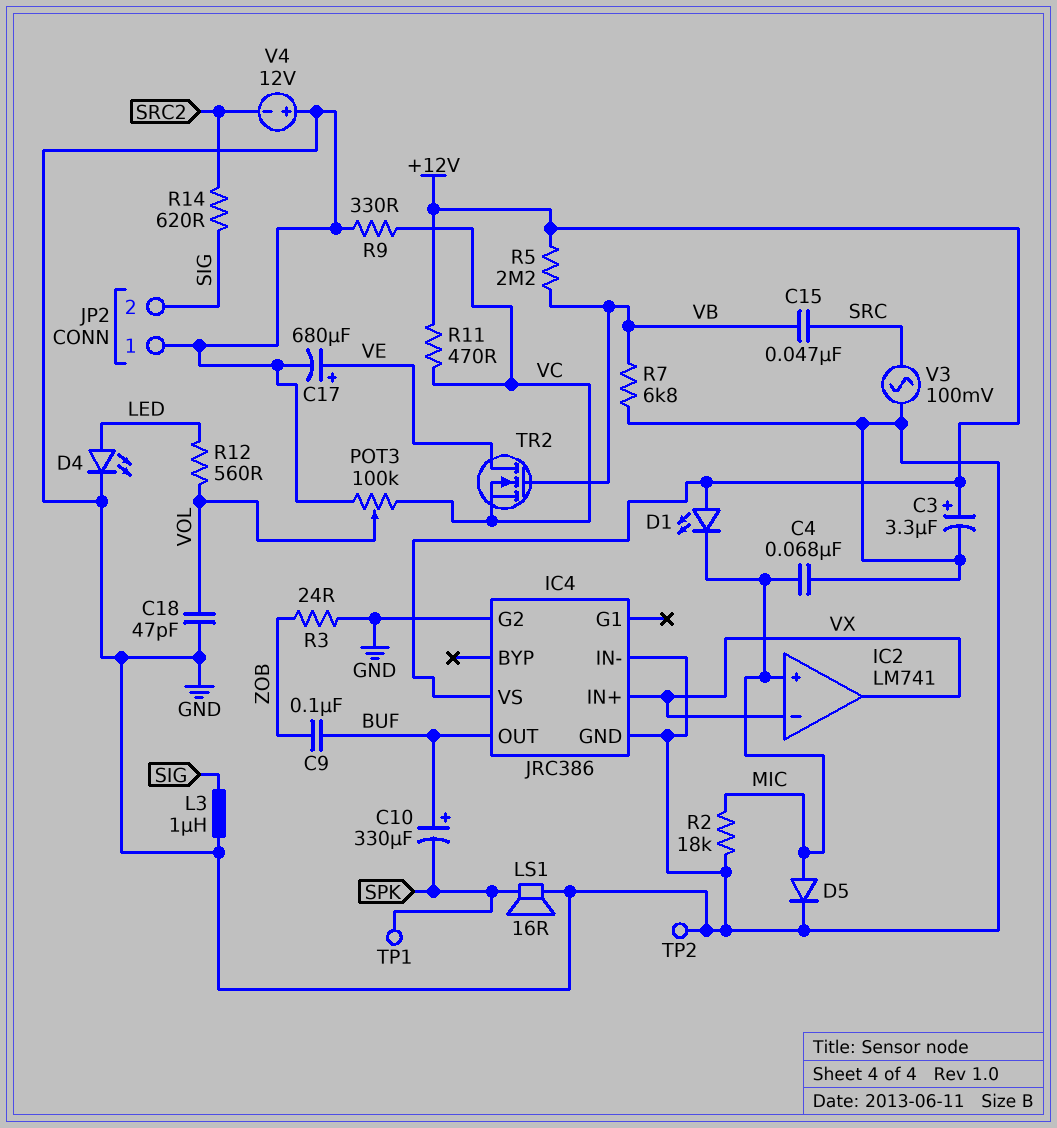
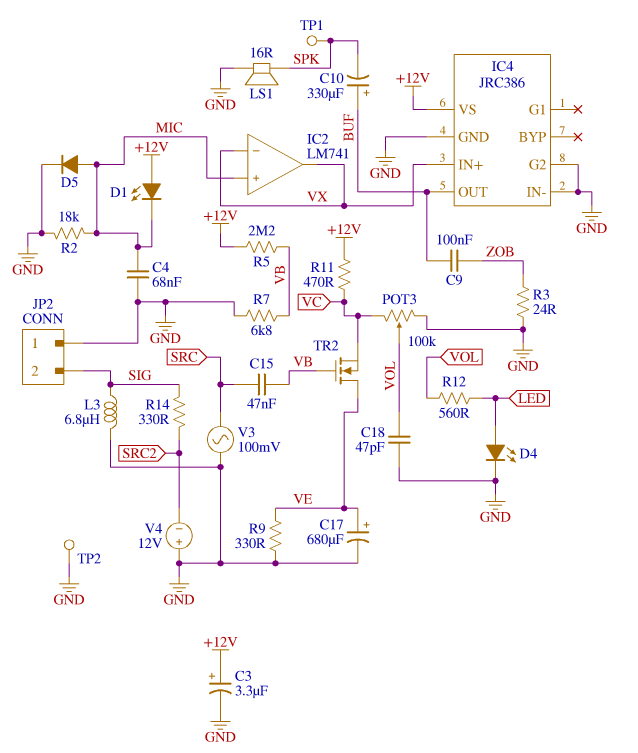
L3: 1uH (GND, SIG) -> 6.8uH (GND, SIG)
R9: 330 (GND, VC) -> 330 (GND, VE)
R14: 620 (SIG, SRC2) -> 330 (SIG, SRC2)

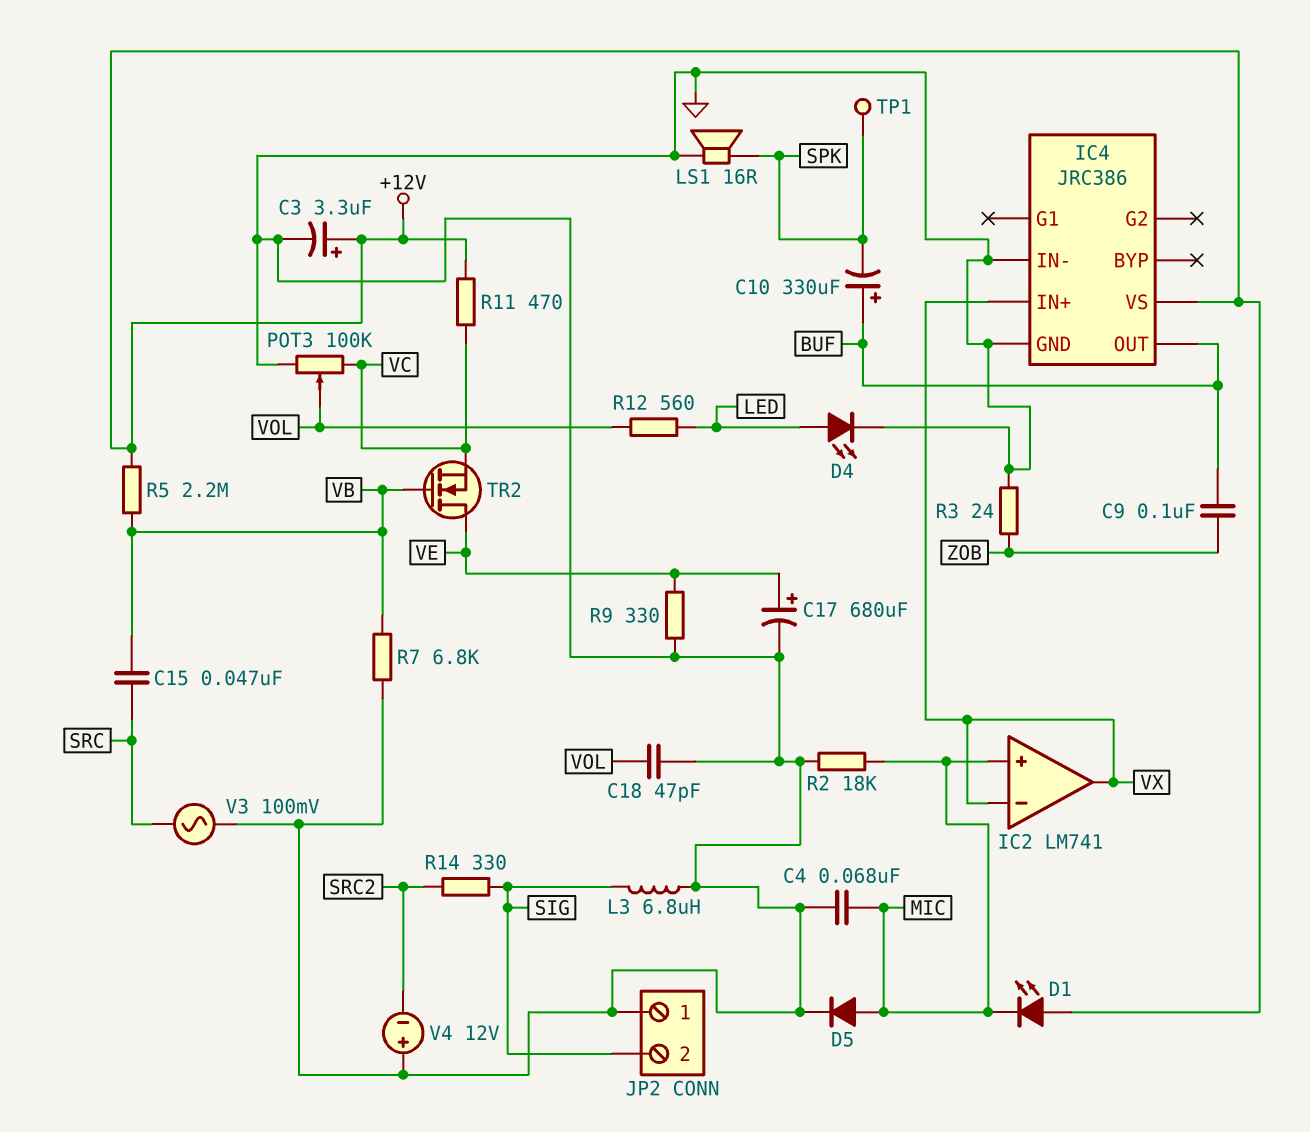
IC4 pin G2: GND -> none
TP2: test point (GND) -> none

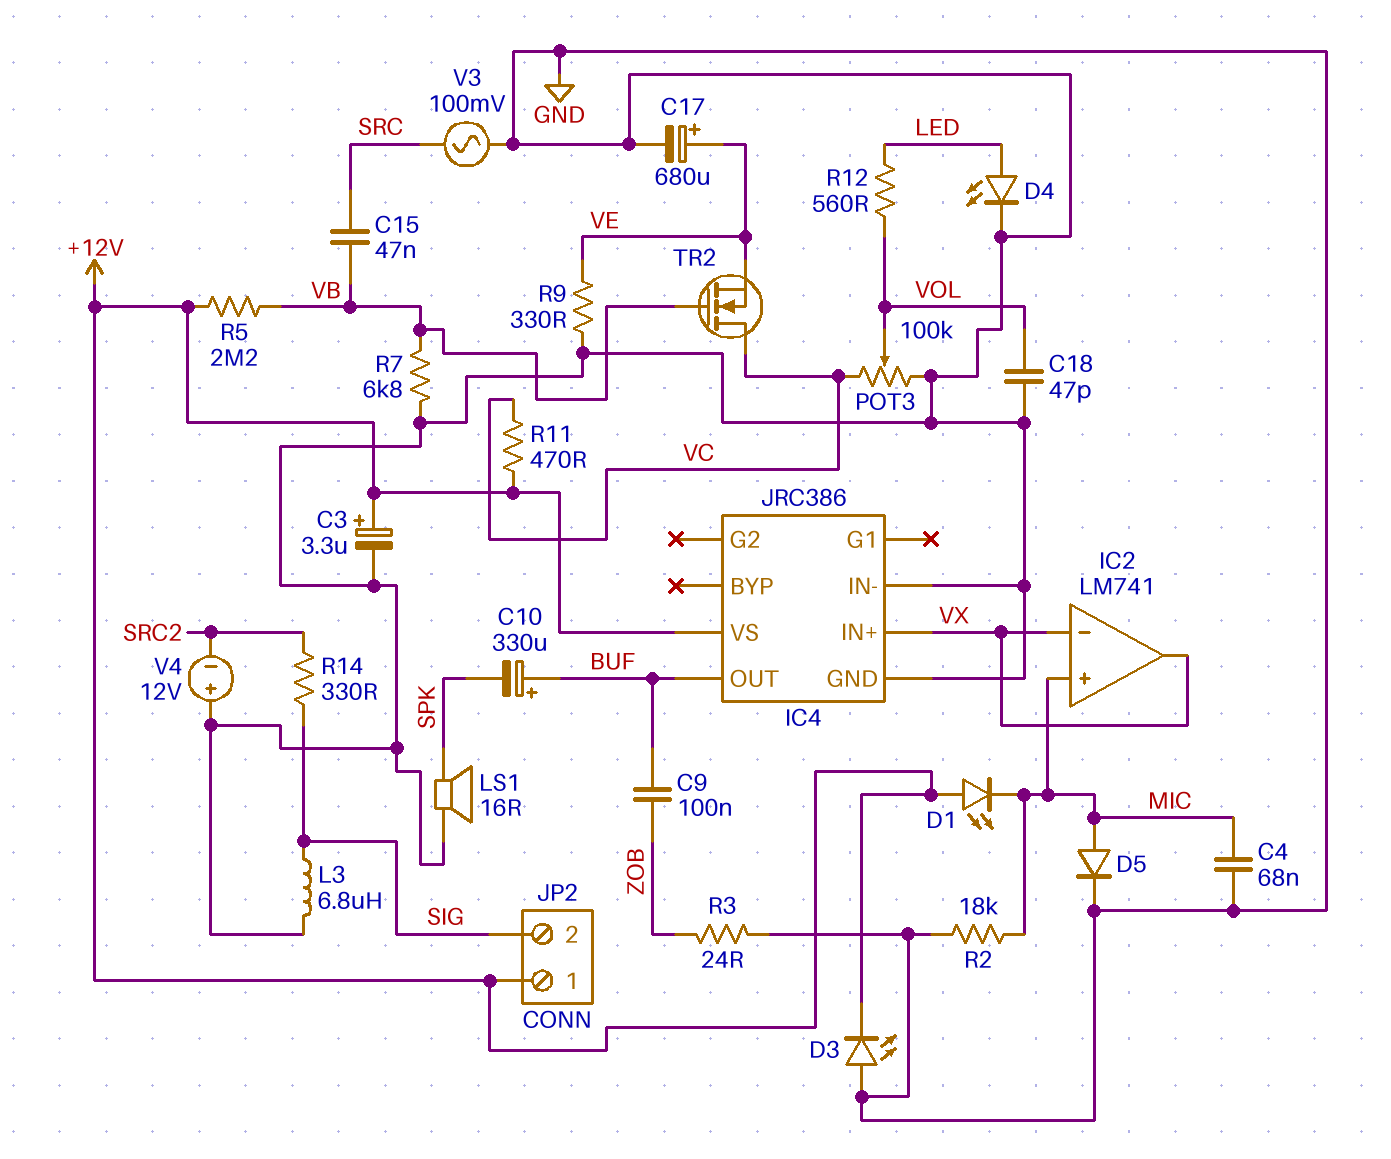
D3: none -> LED (A GND, K +12V)
JP2 pin 1: GND -> +12V
TP1: test point (SPK) -> none
TR2: NMOS (G VB, D VE, S VC) -> NMOS (G VB, D VC, S VE)

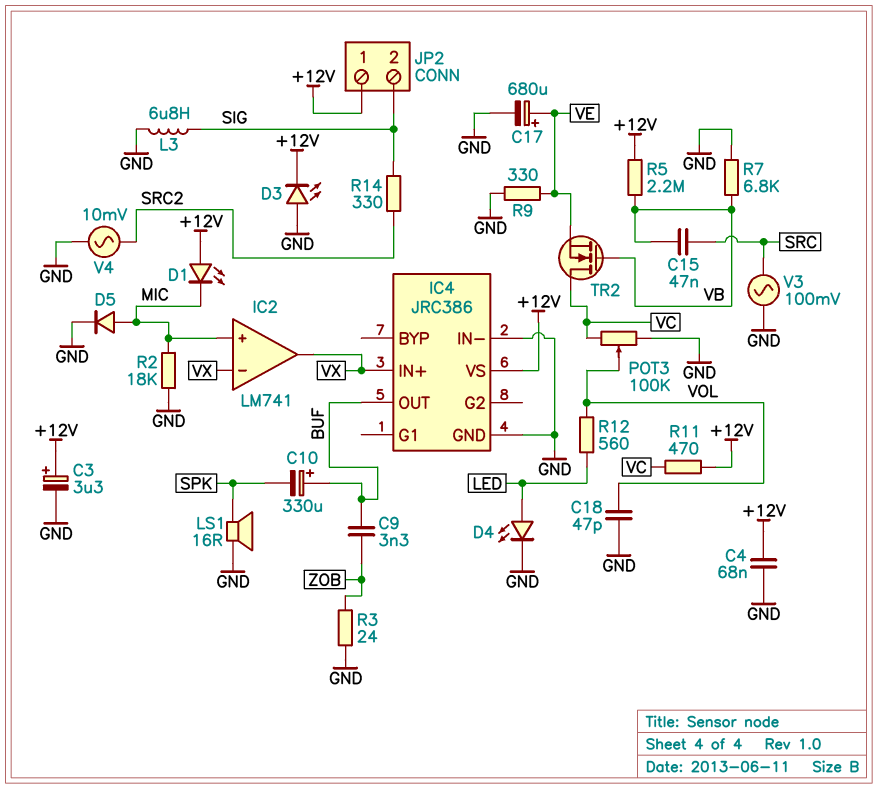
C4: 68nF (GND, MIC) -> 68nF (+12V, GND)
C9: 100nF (BUF, ZOB) -> 3.3nF (BUF, ZOB)
V4: 12V (plus GND, minus SRC2) -> AC 10mV (GND, SRC2)

